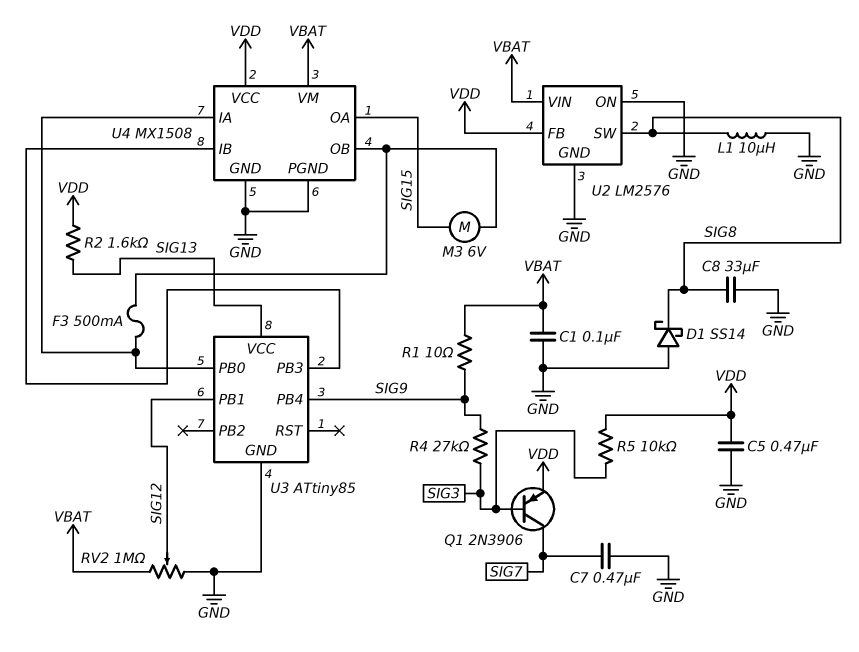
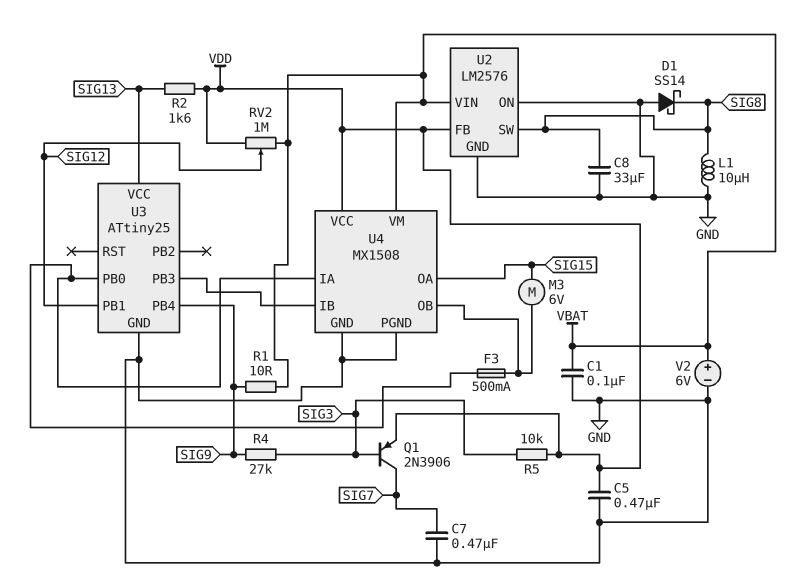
RV2: 1M (GND, VBAT, wiper SIG12) -> 1M (VBAT, VDD, wiper SIG12)
U3: ATtiny85 -> ATtiny25
V2: none -> 6V (plus VBAT, minus GND)

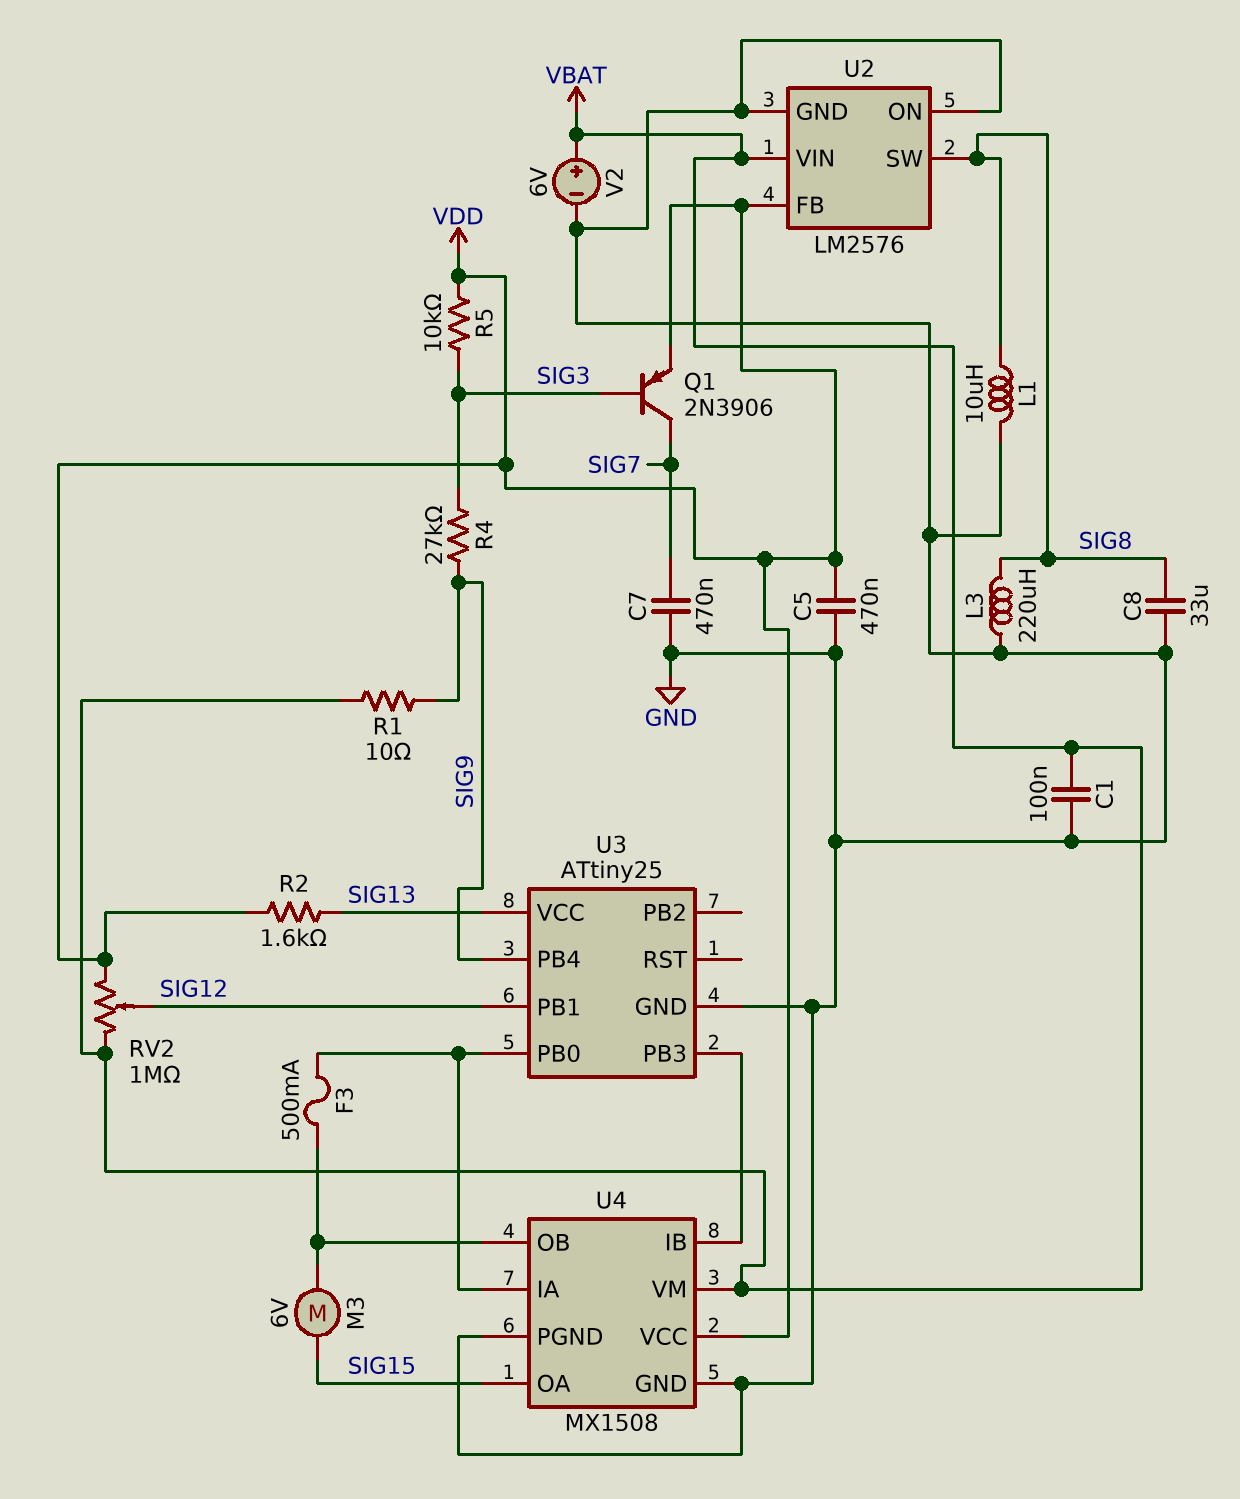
D1: schottky SS14 (A GND, K SIG8) -> none
L3: none -> 220uH (GND, SIG8)

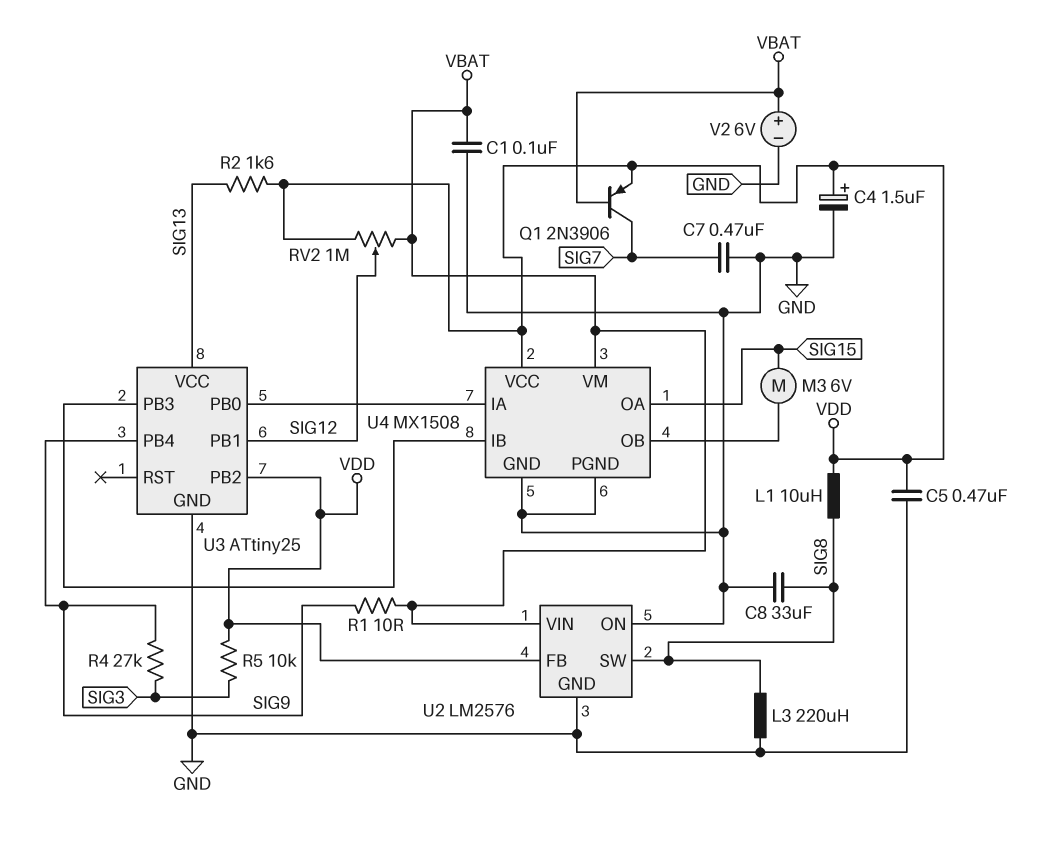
C4: none -> 1.5uF (plus VDD, minus GND)
F3: 500mA (U3/PB0, U4/OB) -> none
L1: 10uH (GND, SIG8) -> 10uH (SIG8, VDD)
Q1: PNP 2N3906 (B SIG3, C SIG7, E VDD) -> PNP 2N3906 (B VBAT, C SIG7, E VDD)
U3 pin PB2: none -> VDD

